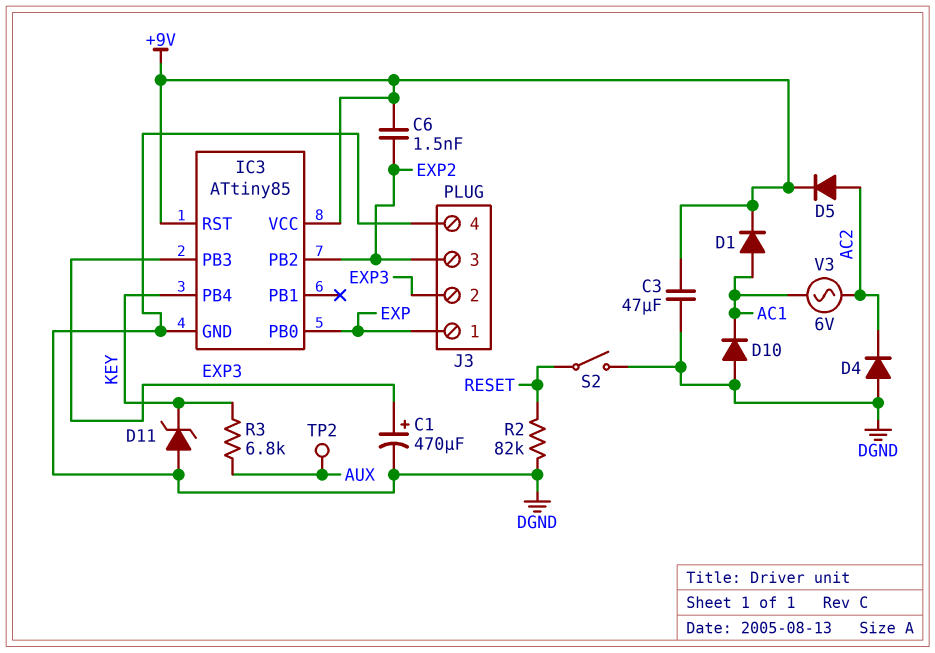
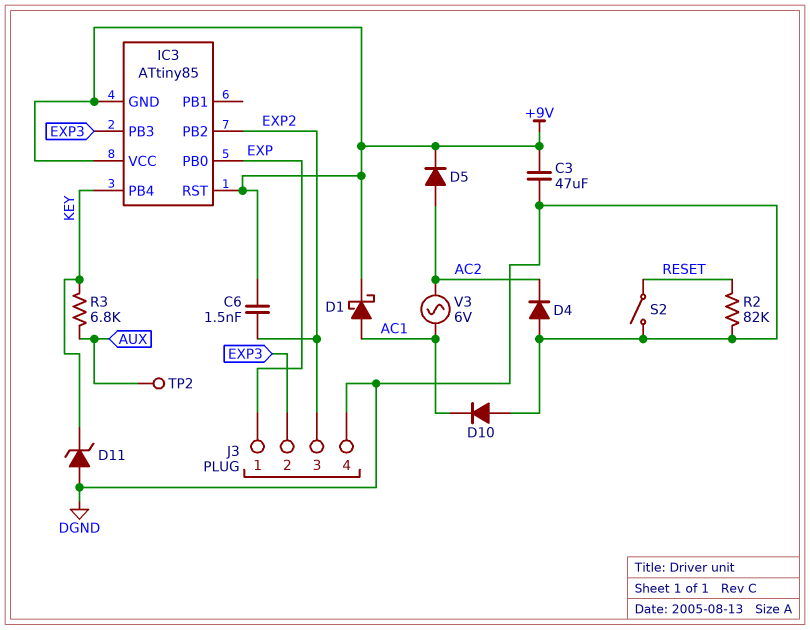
C1: 470uF (plus EXP3, minus DGND) -> none
D1: diode (A AC1, K +9V) -> schottky (A AC1, K +9V)
IC3 pin GND: DGND -> +9V

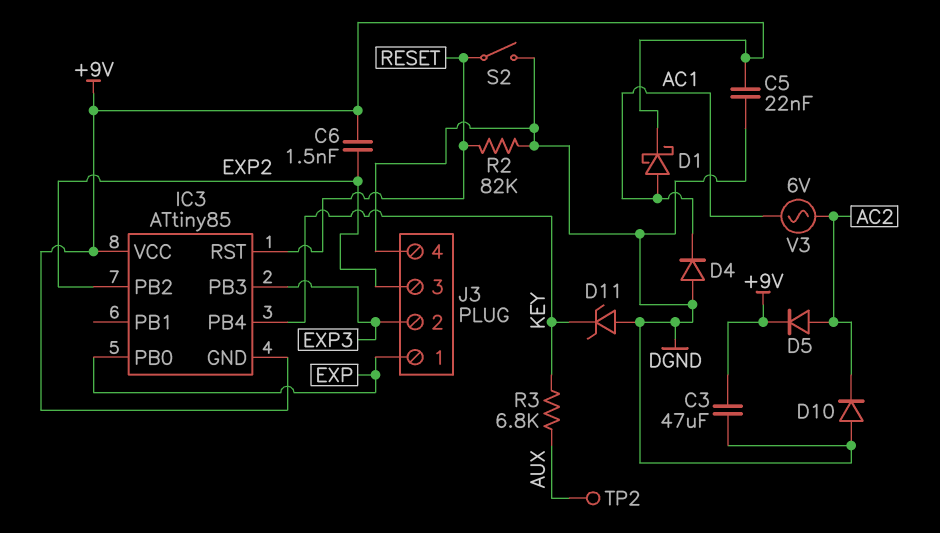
C5: none -> 22nF (+9V, DGND)
D4: diode (A DGND, K AC2) -> diode (A DGND, K AC1)
D10: diode (A DGND, K AC1) -> diode (A DGND, K AC2)
IC3 pin RST: +9V -> RESET

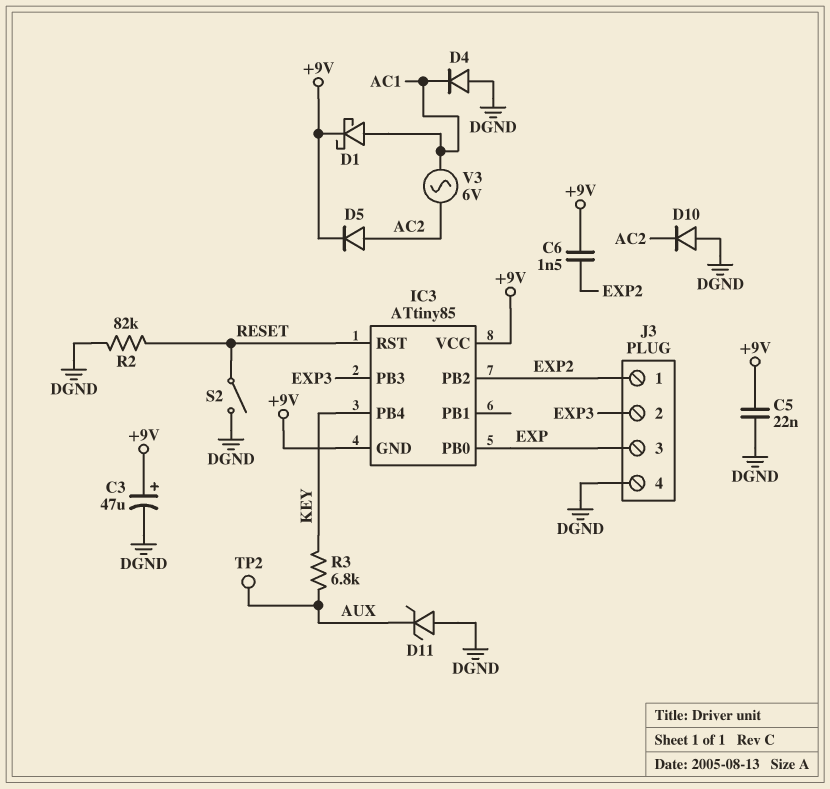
C3: 47uF (+9V, DGND) -> 47uF (plus +9V, minus DGND)
D11: zener (A DGND, K KEY) -> zener (A DGND, K AUX)
J3 pin 1: EXP -> EXP2
J3 pin 3: EXP2 -> EXP

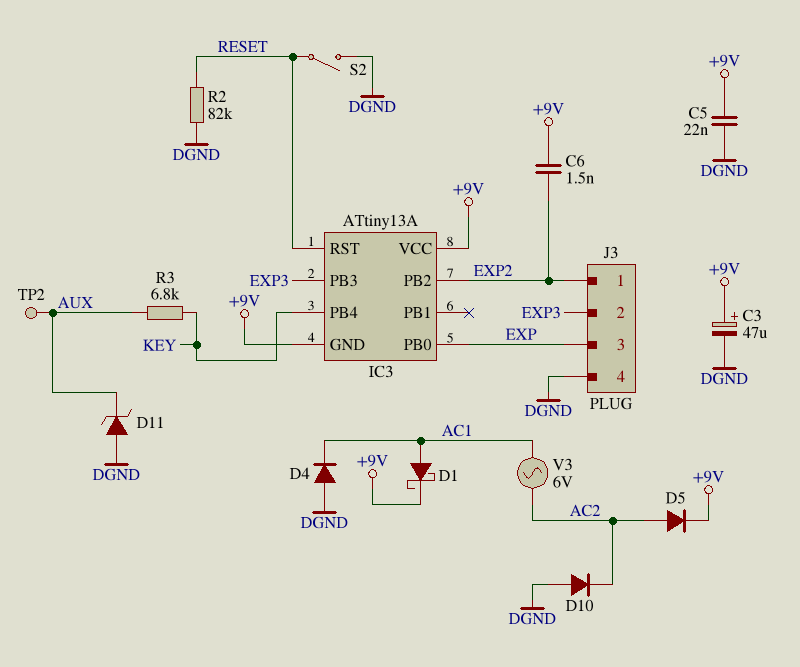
IC3: ATtiny85 -> ATtiny13A

